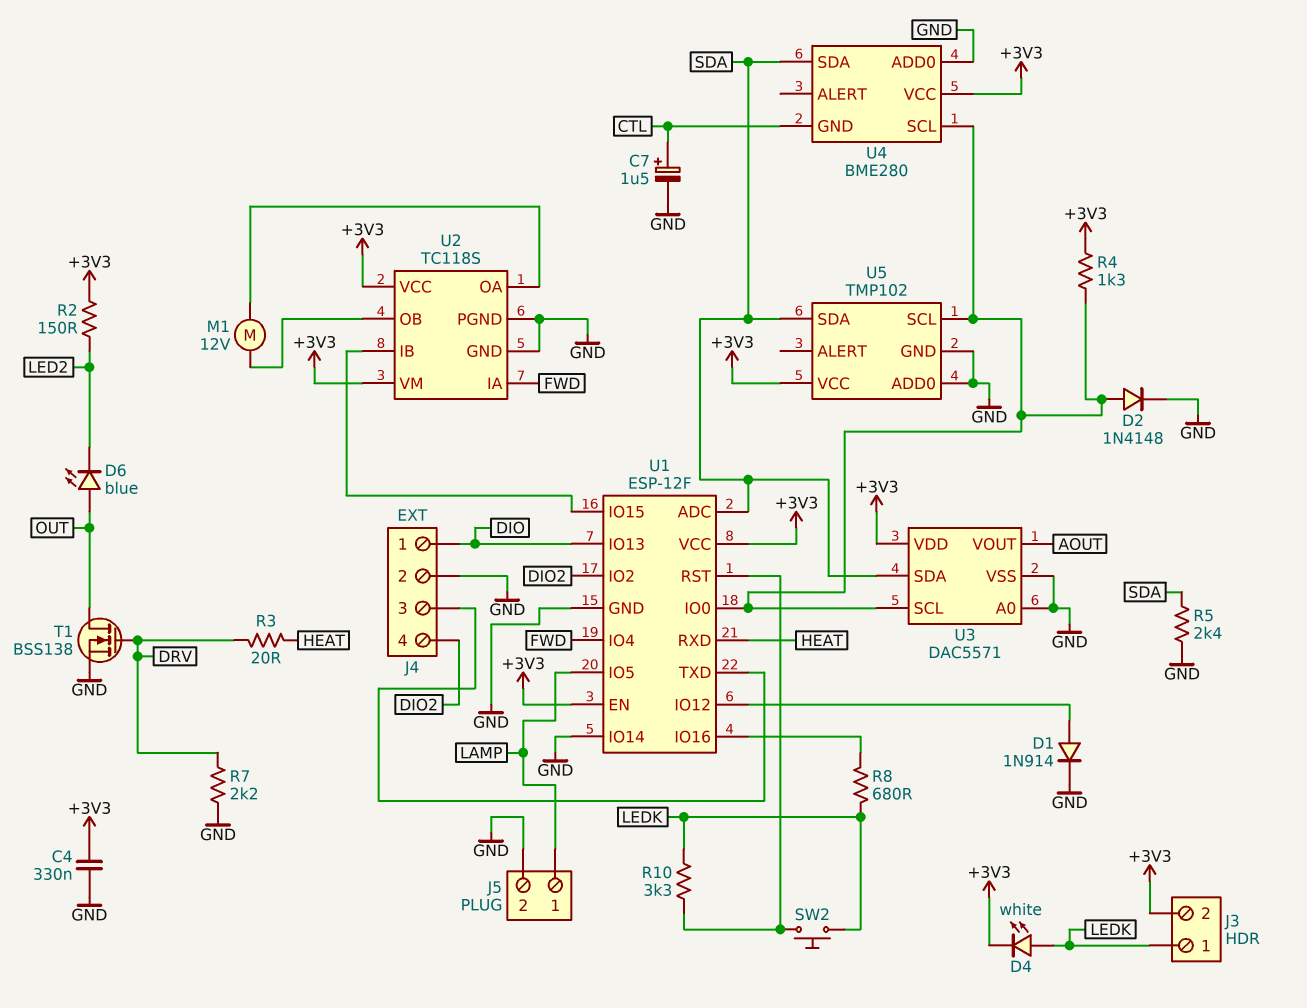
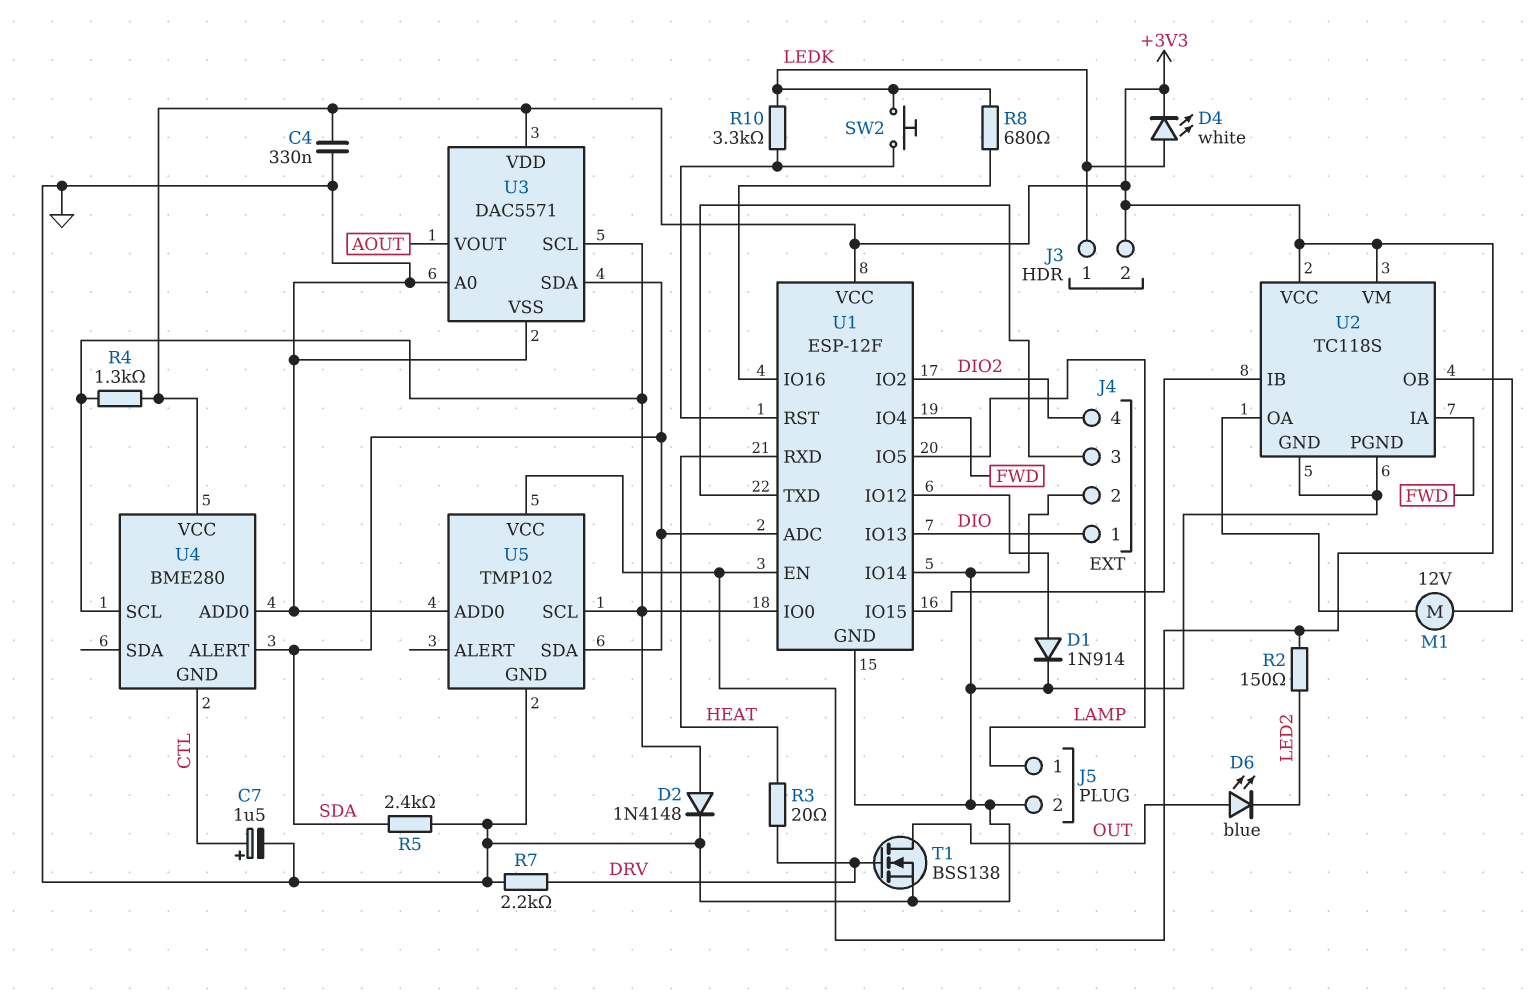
U4 pin ALERT: none -> SDA
U4 pin SDA: SDA -> none

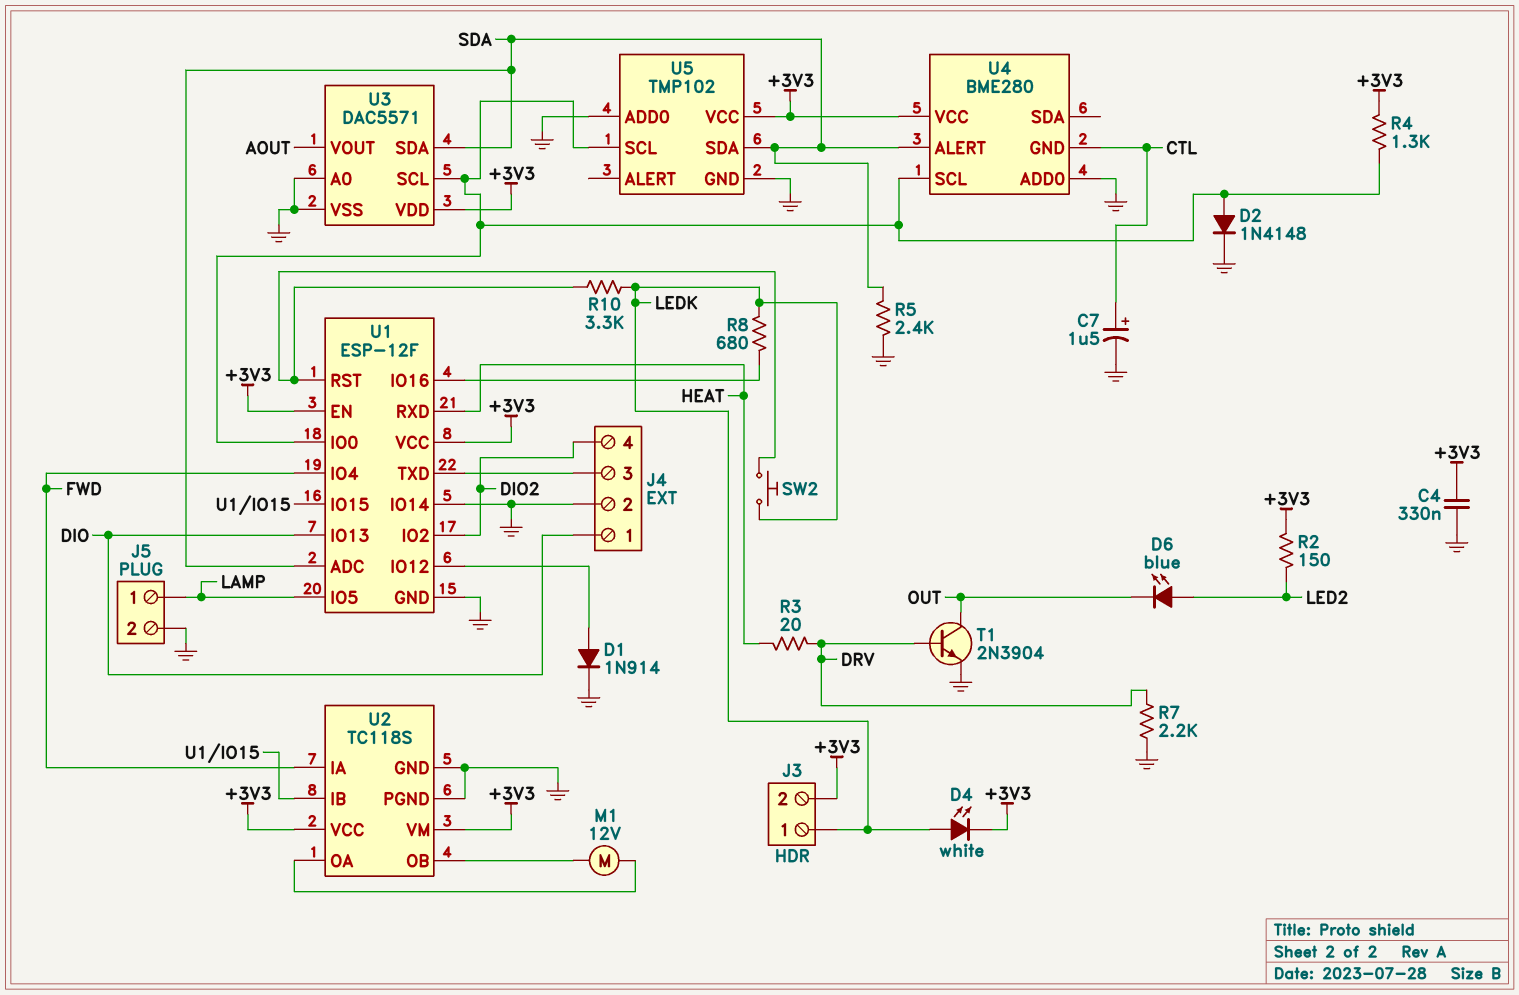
D6: LED blue (A OUT, K LED2) -> LED blue (A LED2, K OUT)
T1: NMOS BSS138 (G DRV, D OUT, S GND) -> NPN 2N3904 (B DRV, C OUT, E GND)

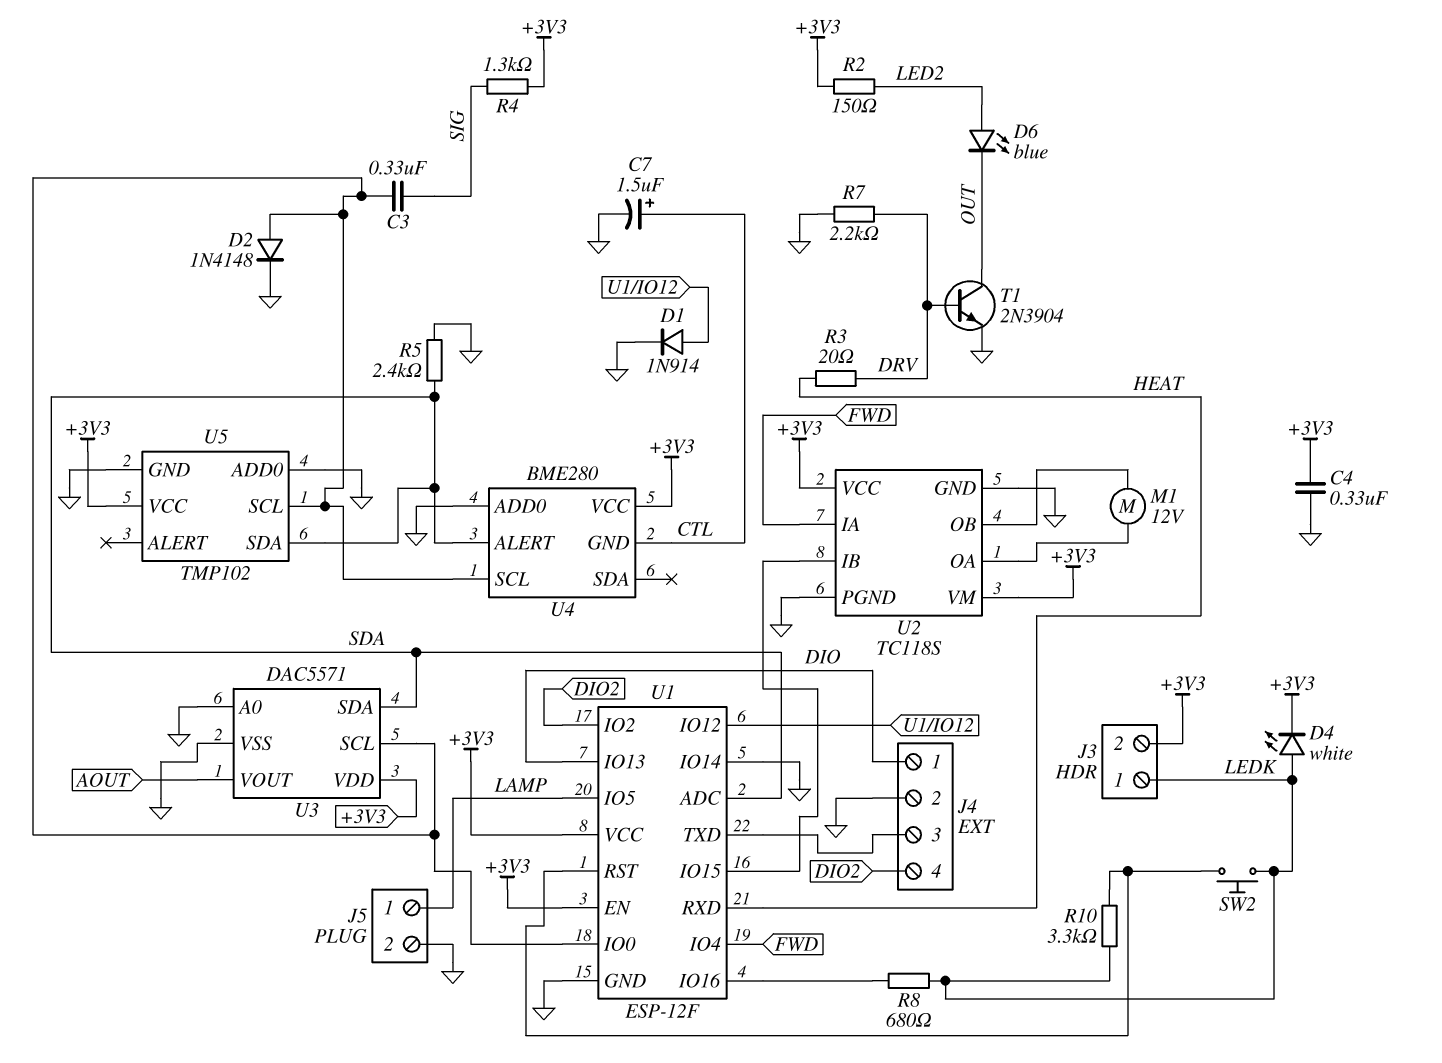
C3: none -> 330nF (SIG, U1/IO0)
R4: 1.3k (+3V3, U1/IO0) -> 1.3k (+3V3, SIG)

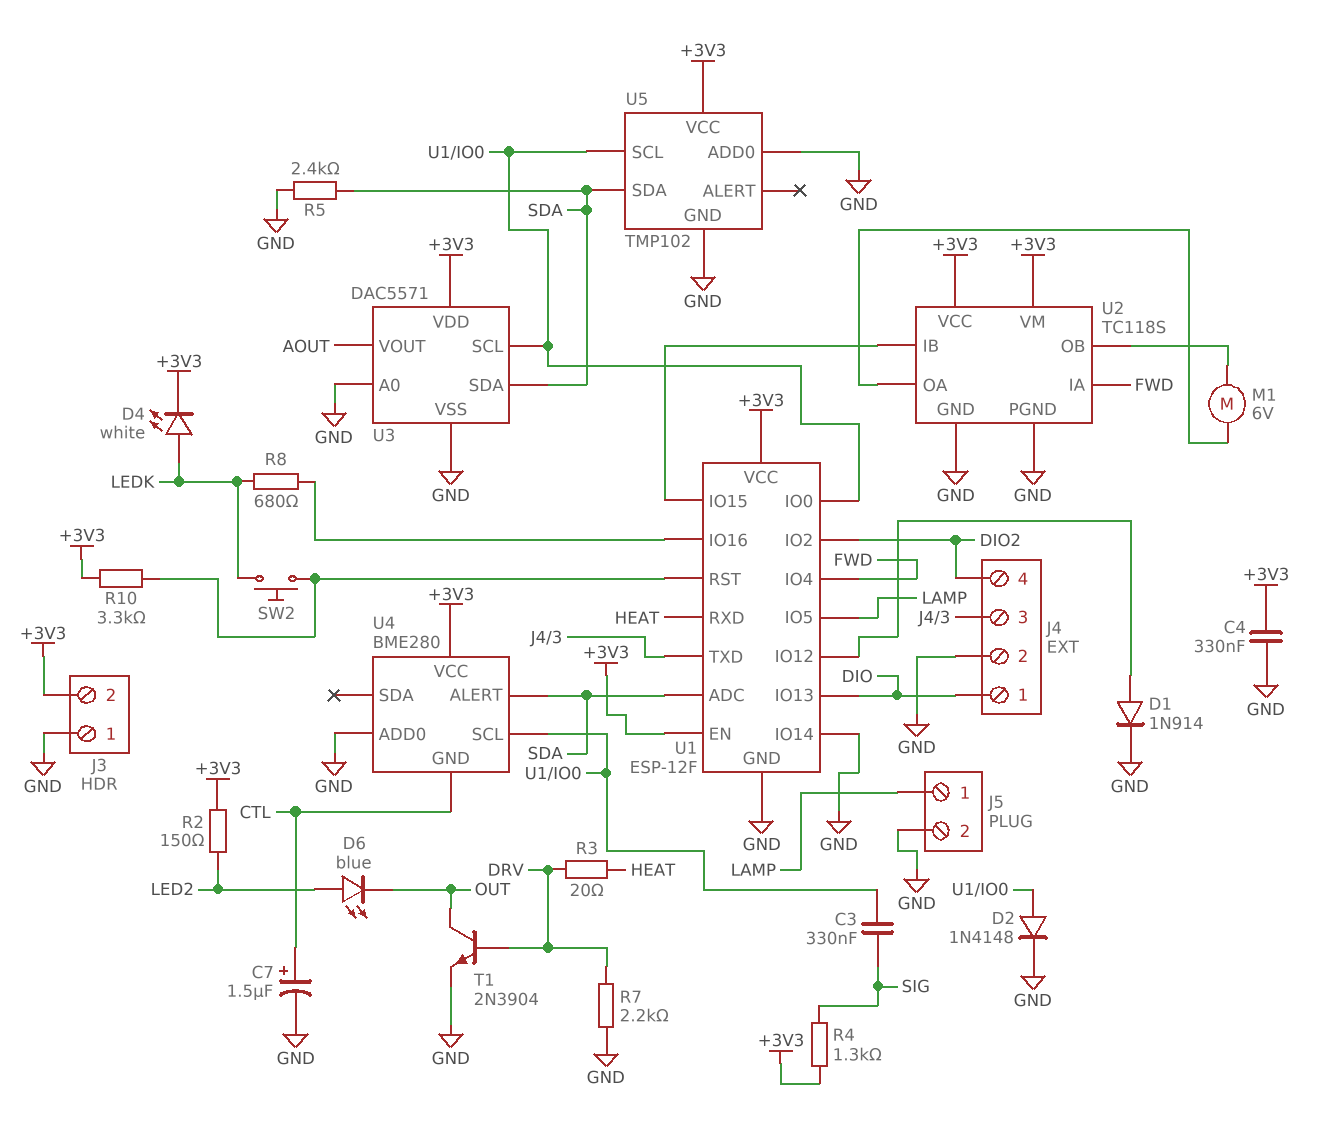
J3 pin 1: LEDK -> GND
M1: motor 12V (U2/OA, U2/OB) -> motor 6V (U2/OA, U2/OB)
R10: 3.3k (LEDK, U1/RST) -> 3.3k (+3V3, U1/RST)

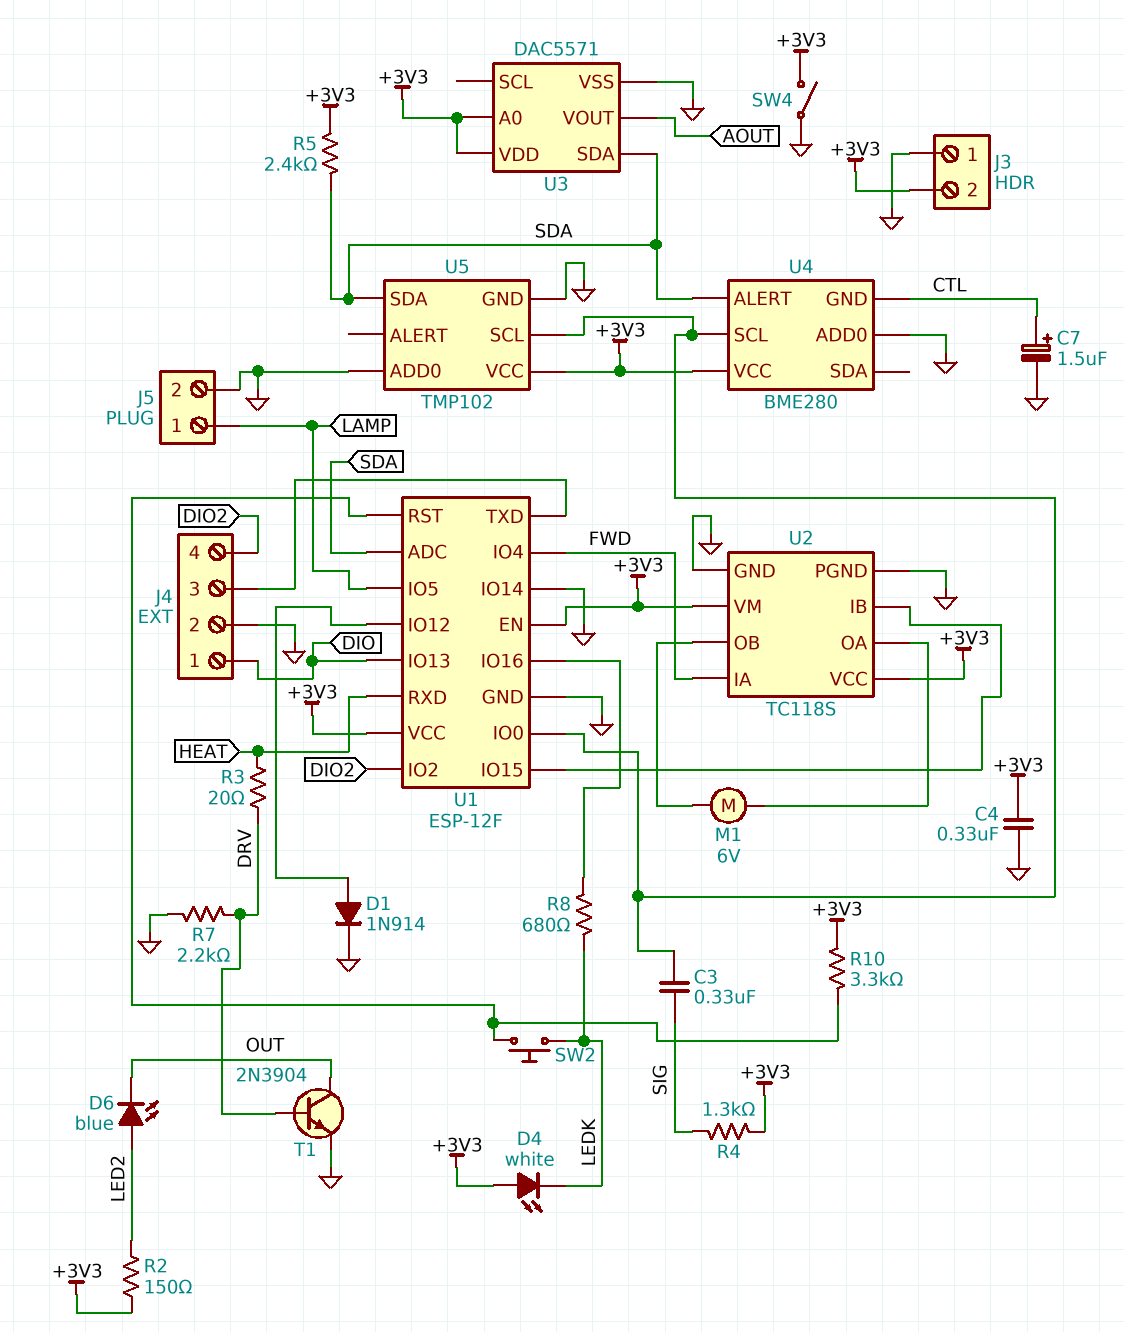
D2: diode 1N4148 (A U1/IO0, K GND) -> none
D4: LED white (A LEDK, K +3V3) -> LED white (A +3V3, K LEDK)
R5: 2.4k (GND, SDA) -> 2.4k (+3V3, SDA)
SW4: none -> switch (+3V3, GND)
U3 pin A0: GND -> +3V3
U3 pin SCL: U1/IO0 -> none

